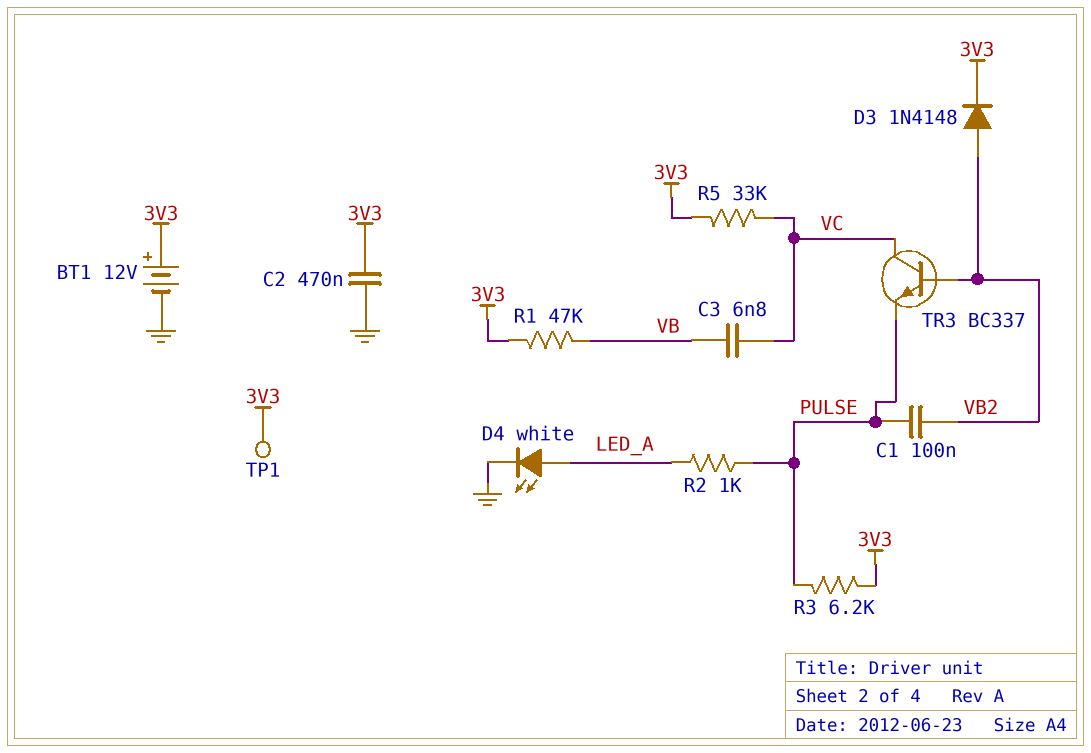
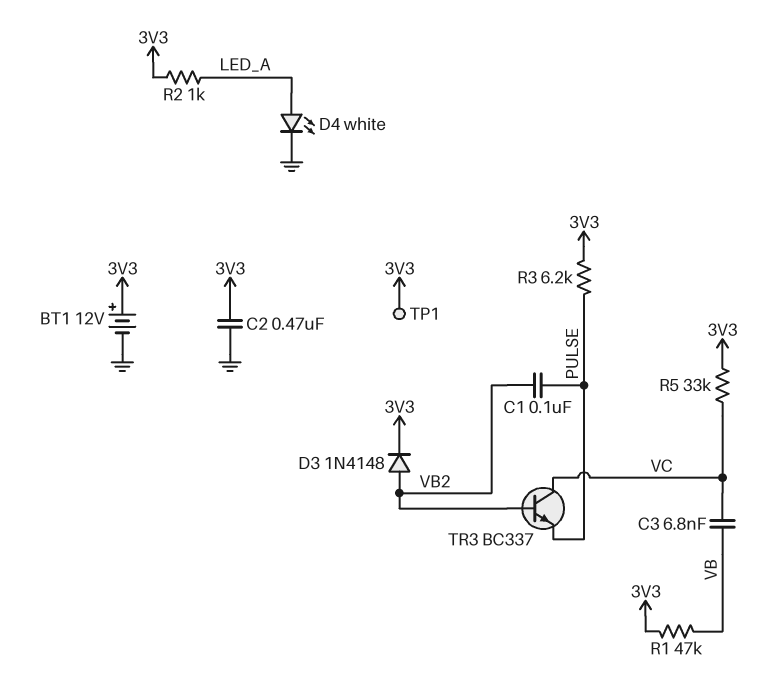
R2: 1k (LED_A, PULSE) -> 1k (3V3, LED_A)

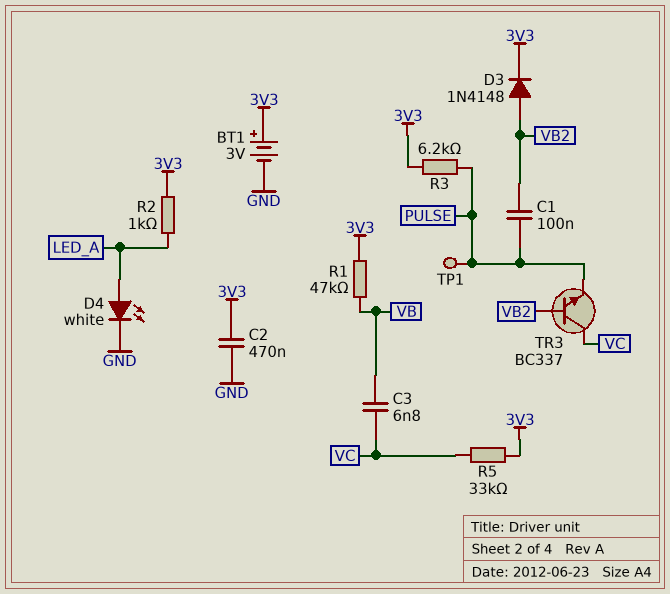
BT1: 12V (plus 3V3, minus GND) -> 3V (plus 3V3, minus GND)
TP1: test point (3V3) -> test point (PULSE)

